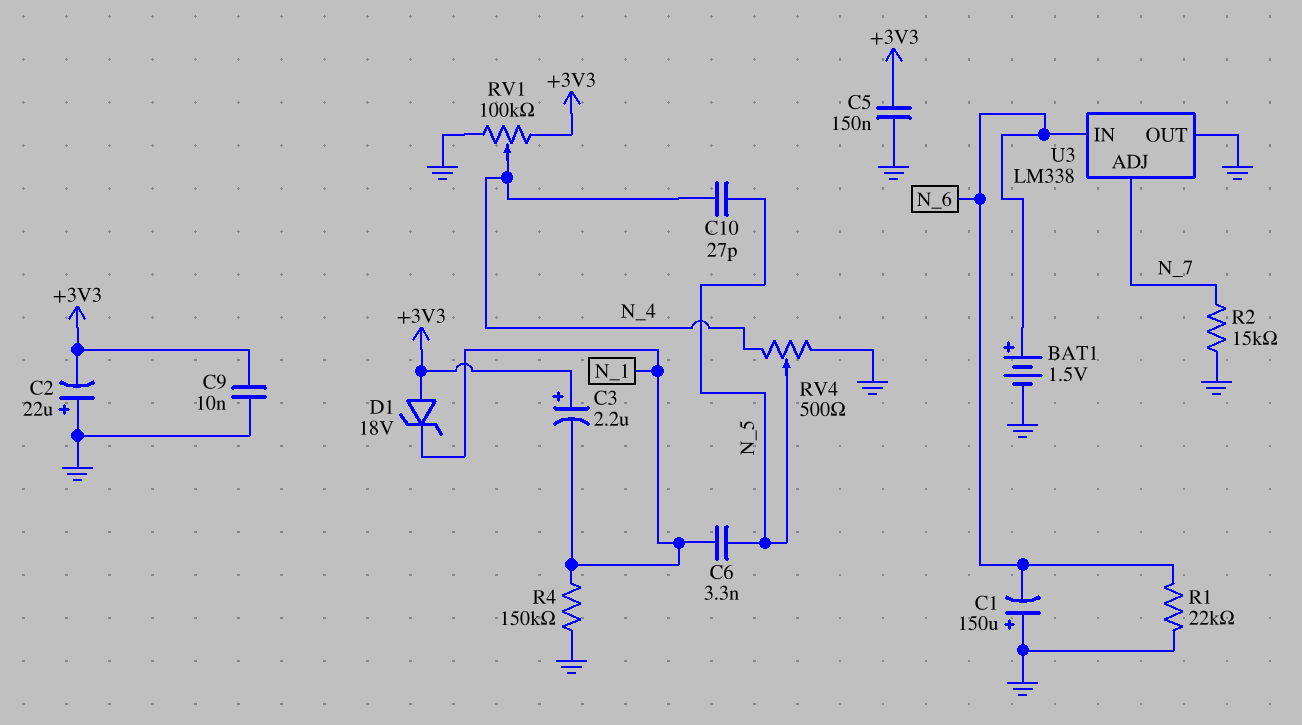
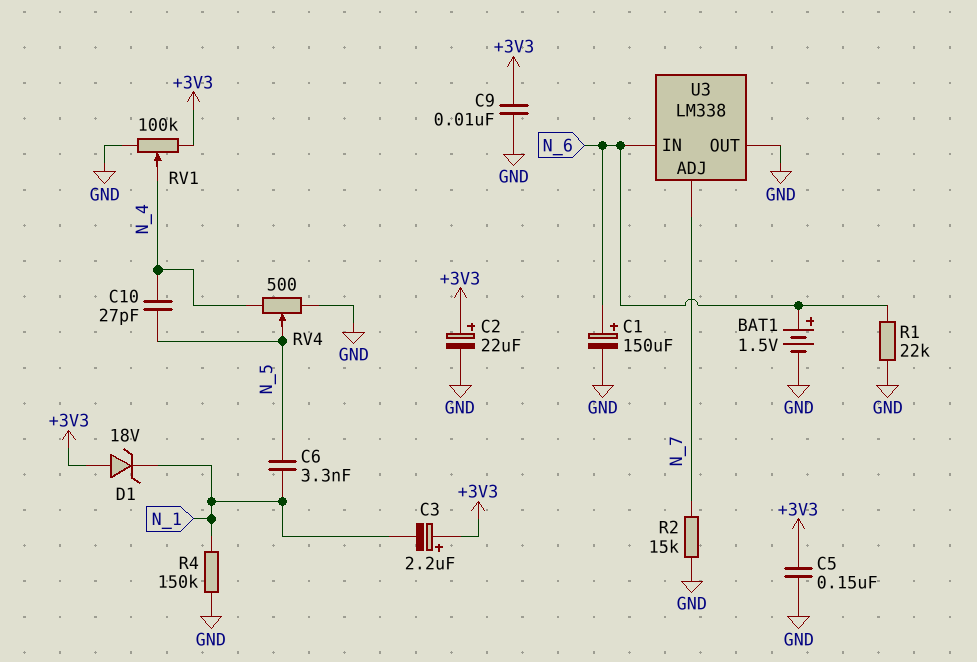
C1: 150uF (plus GND, minus N_6) -> 150uF (plus N_6, minus GND)
C2: 22uF (plus GND, minus +3V3) -> 22uF (plus +3V3, minus GND)

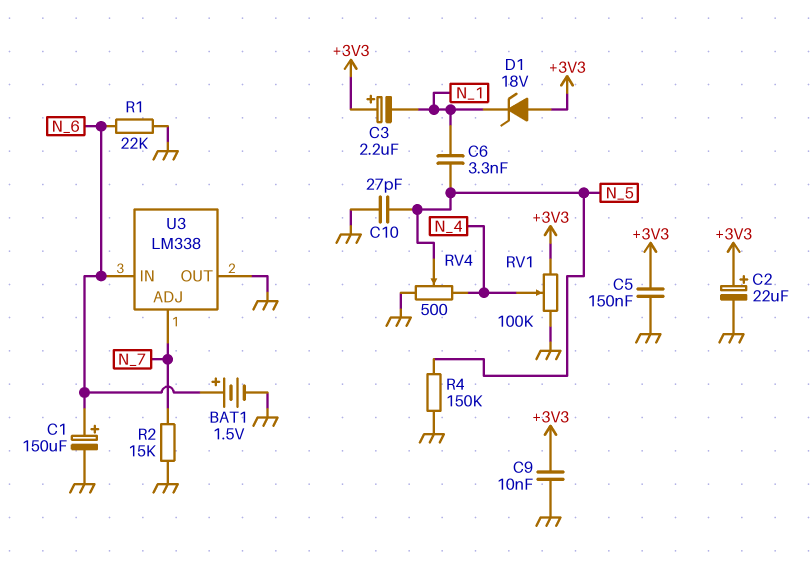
C10: 27pF (N_4, N_5) -> 27pF (GND, N_5)
R4: 150k (GND, N_1) -> 150k (GND, N_5)

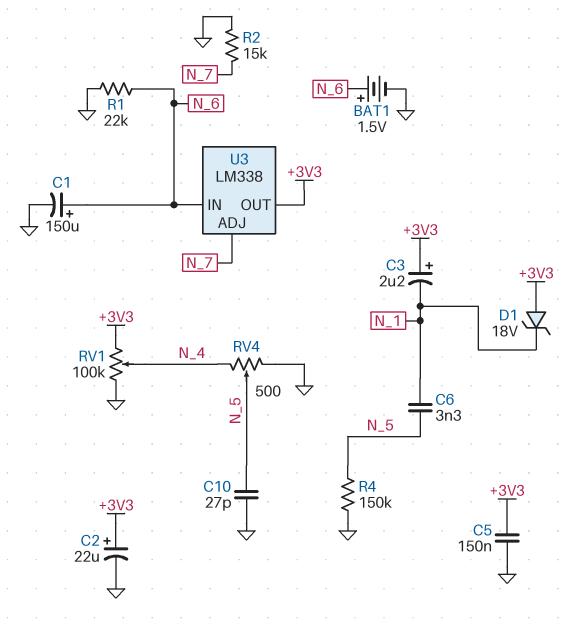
C9: 10nF (+3V3, GND) -> none
U3 pin OUT: GND -> +3V3

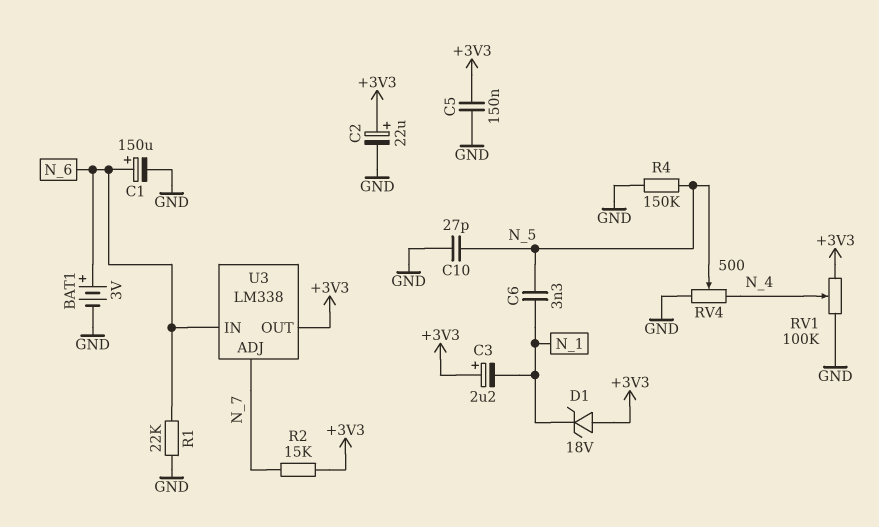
BAT1: 1.5V (plus N_6, minus GND) -> 3V (plus N_6, minus GND)
R2: 15k (GND, N_7) -> 15k (+3V3, N_7)

